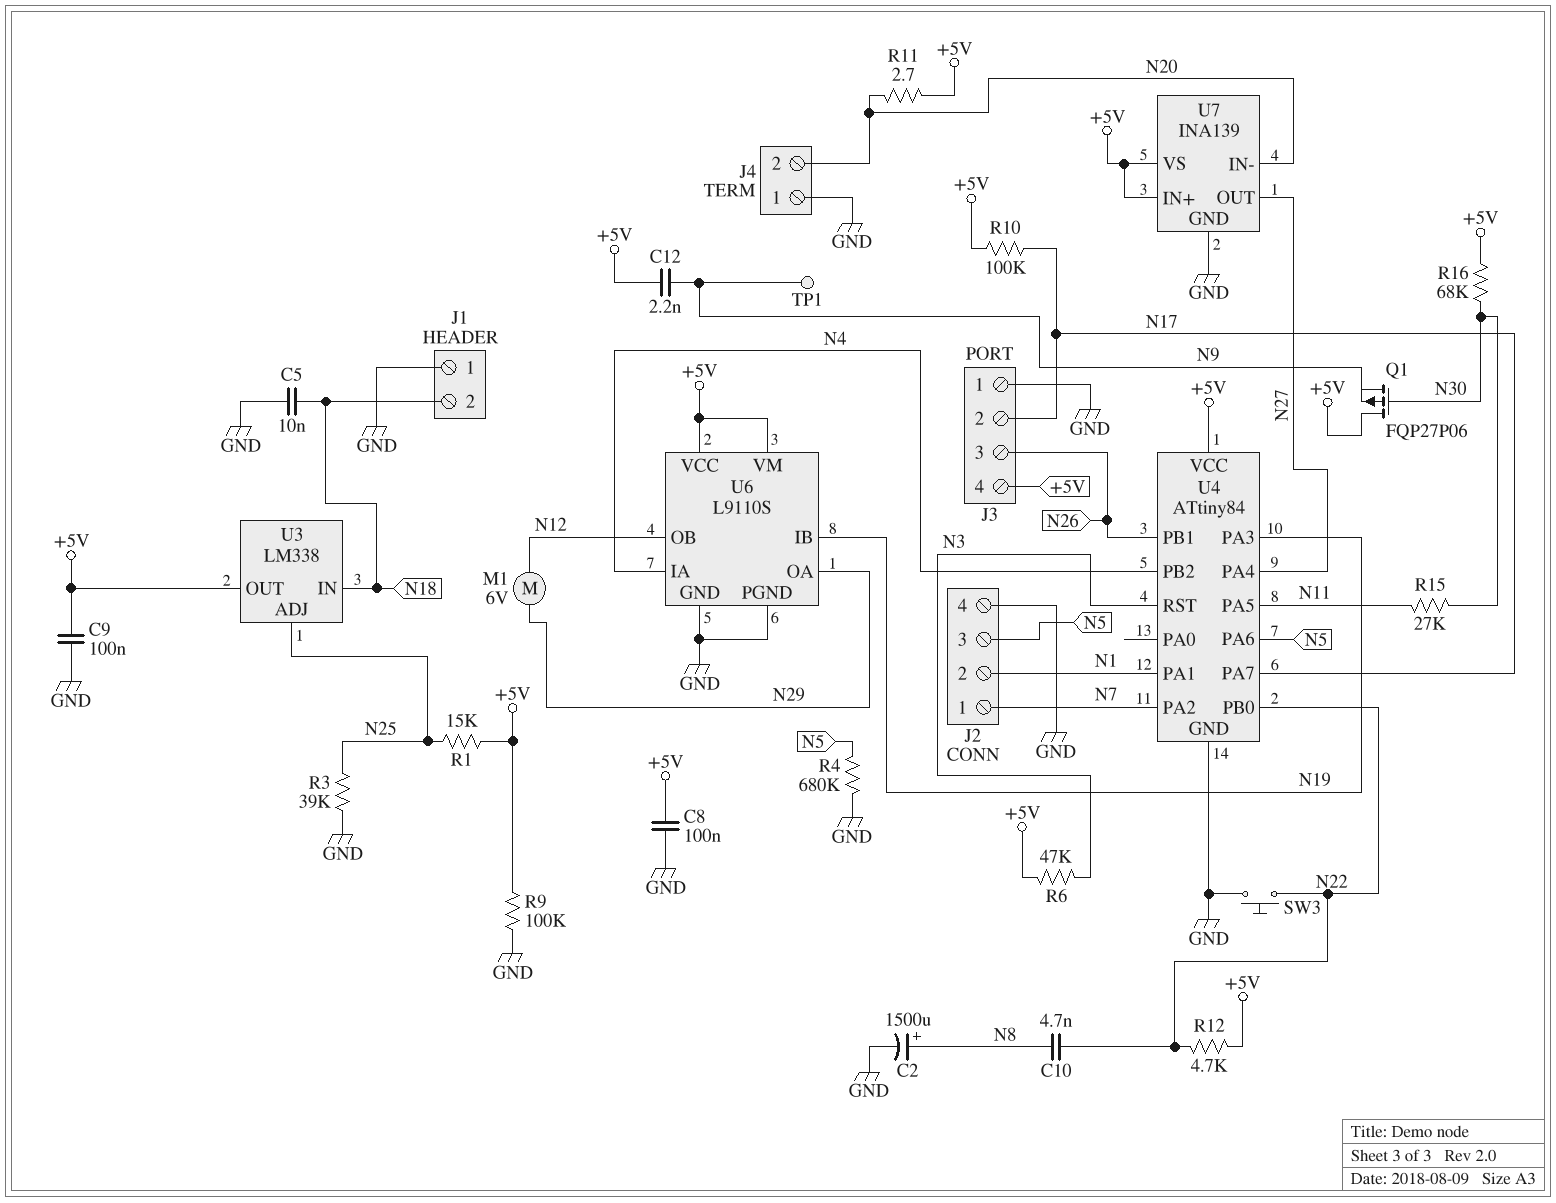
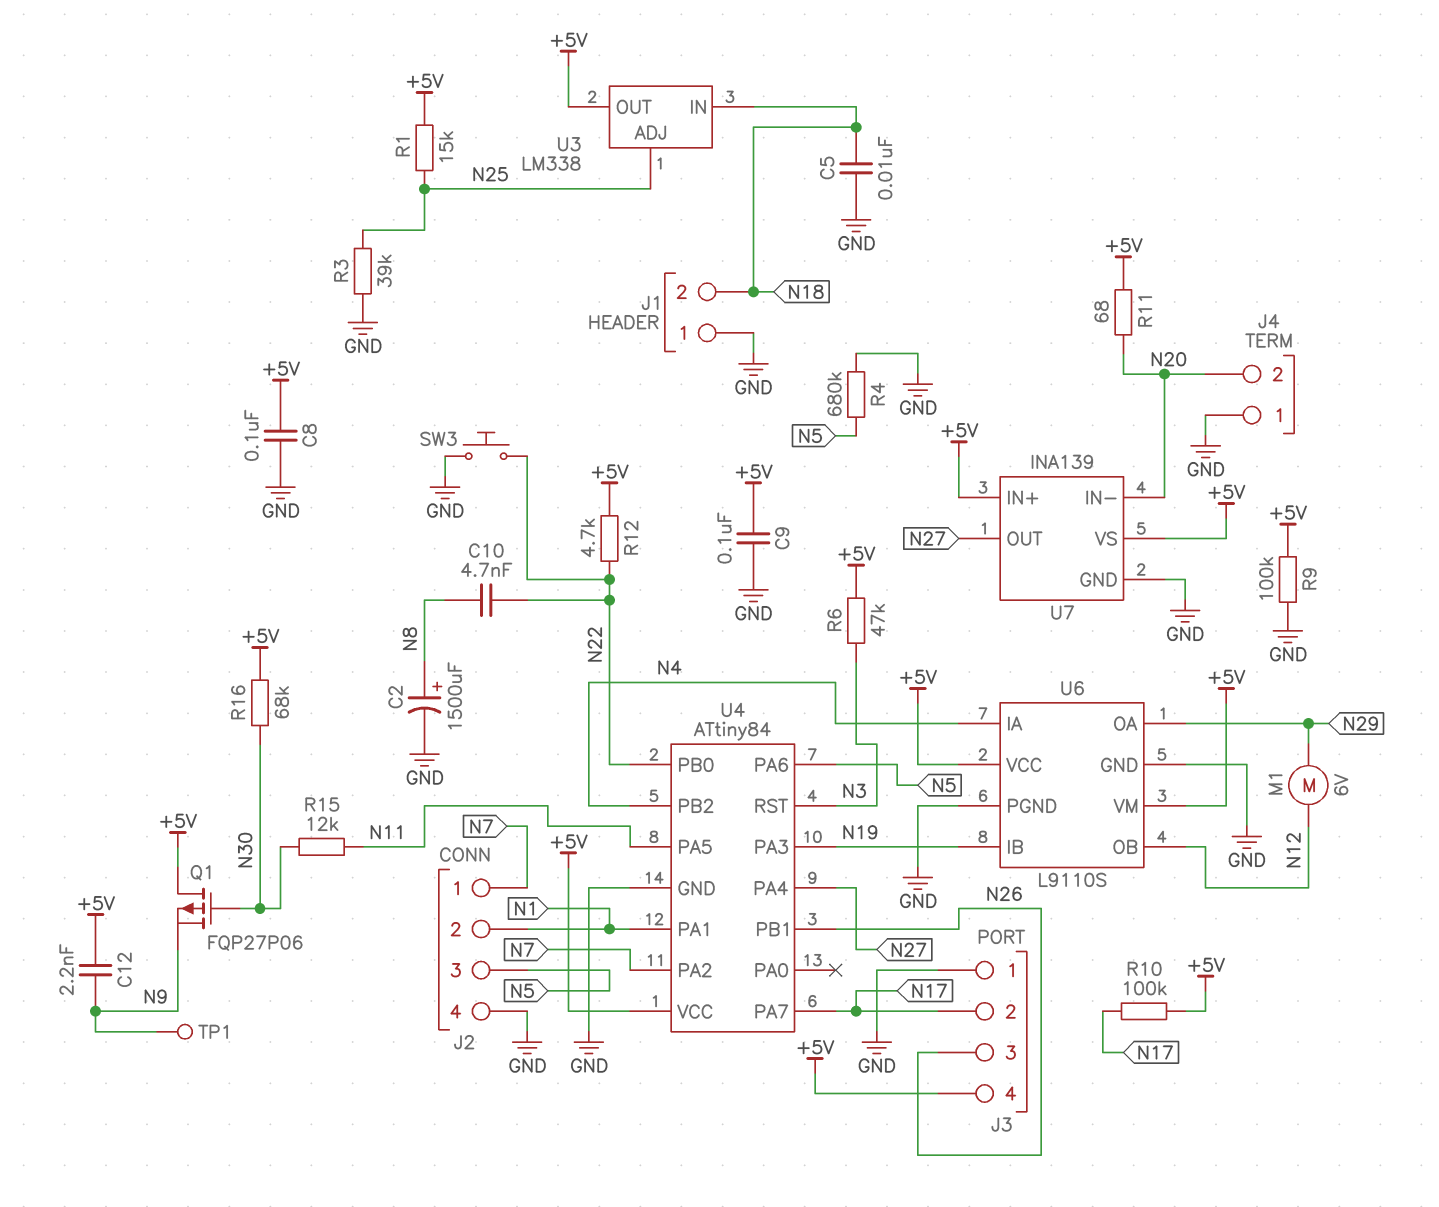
R11: 2.7 (+5V, N20) -> 68 (+5V, N20)
R15: 27k (N11, N30) -> 12k (N11, N30)

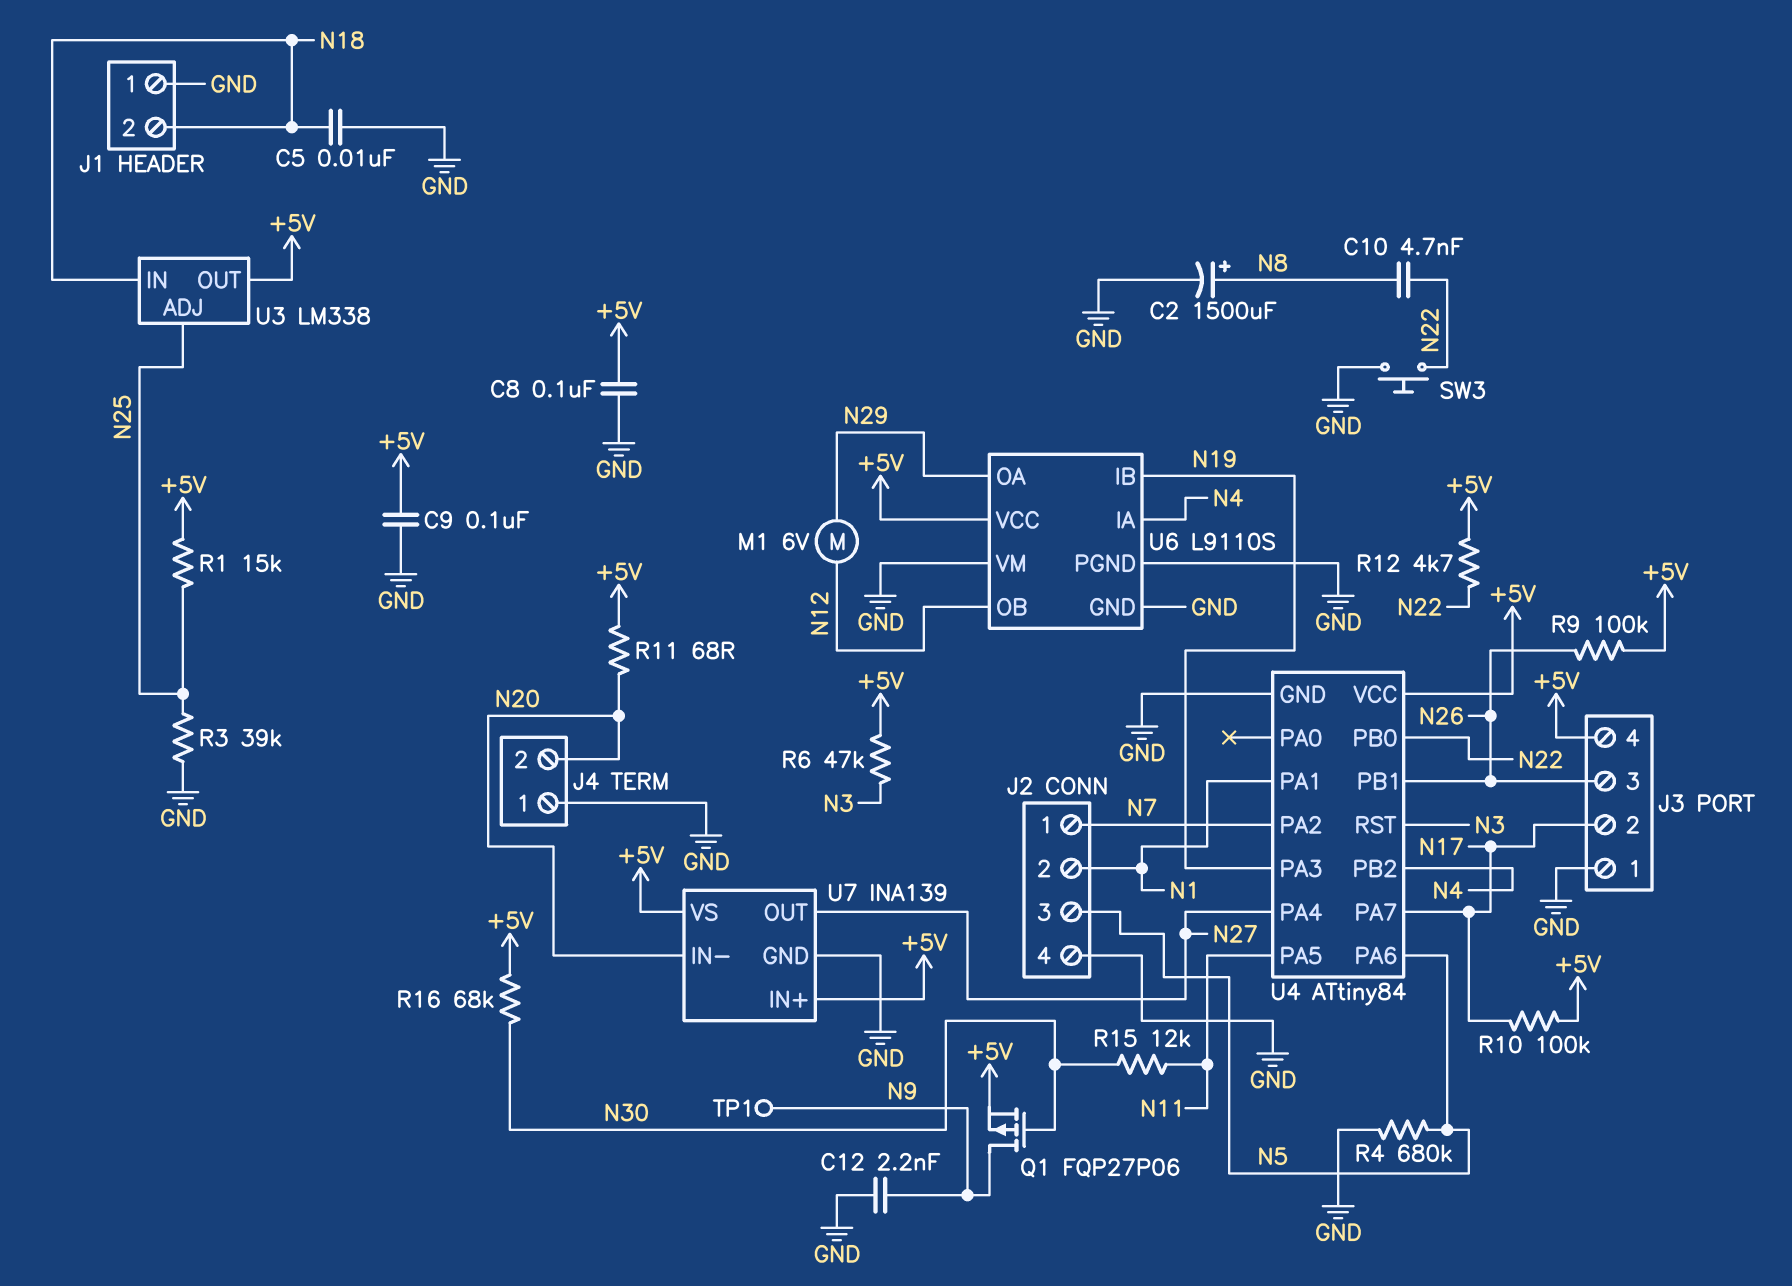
C12: 2.2nF (+5V, N9) -> 2.2nF (GND, N9)
Q1: PMOS FQP27P06 (G N30, D +5V, S N9) -> PMOS FQP27P06 (G N30, D N9, S +5V)
R9: 100k (+5V, GND) -> 100k (+5V, N26)
U6 pin VM: +5V -> GND

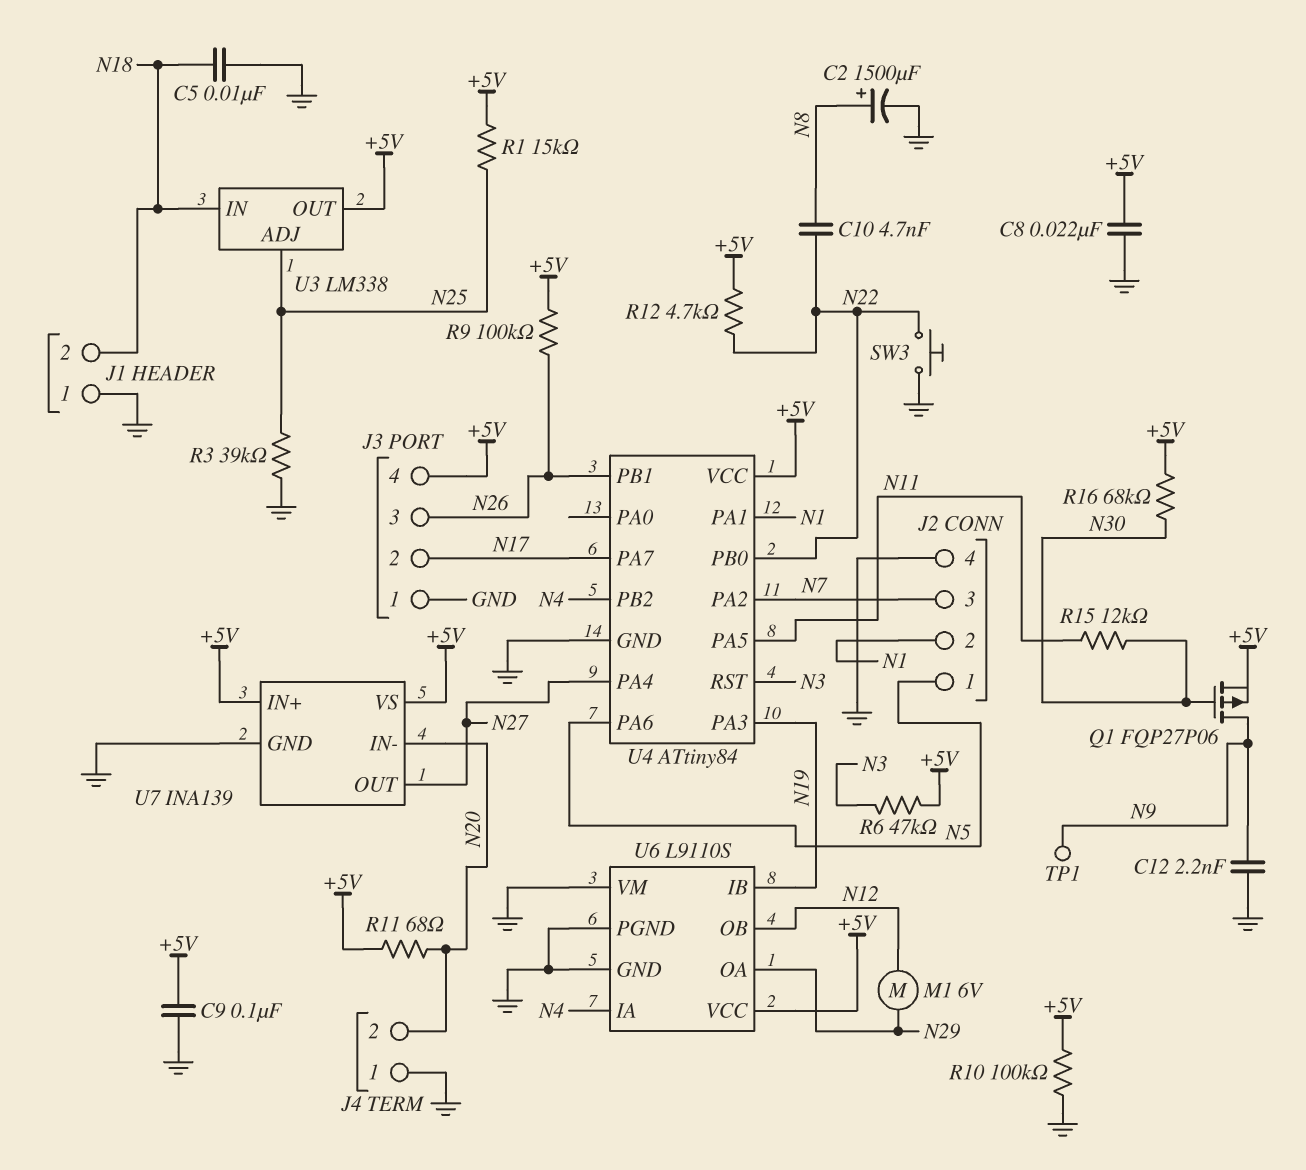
C8: 100nF (+5V, GND) -> 22nF (+5V, GND)
J2 pin 1: N7 -> N5
J2 pin 3: N5 -> N7
R4: 680k (GND, N5) -> none
R10: 100k (+5V, N17) -> 100k (+5V, GND)

